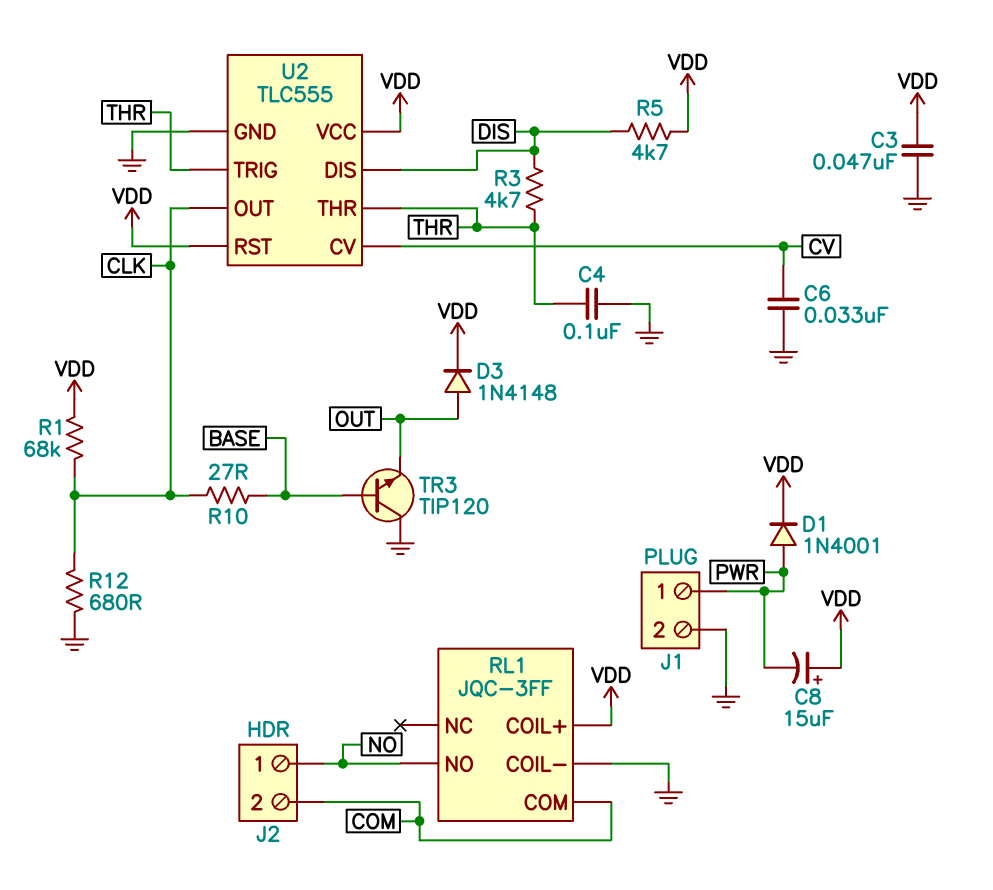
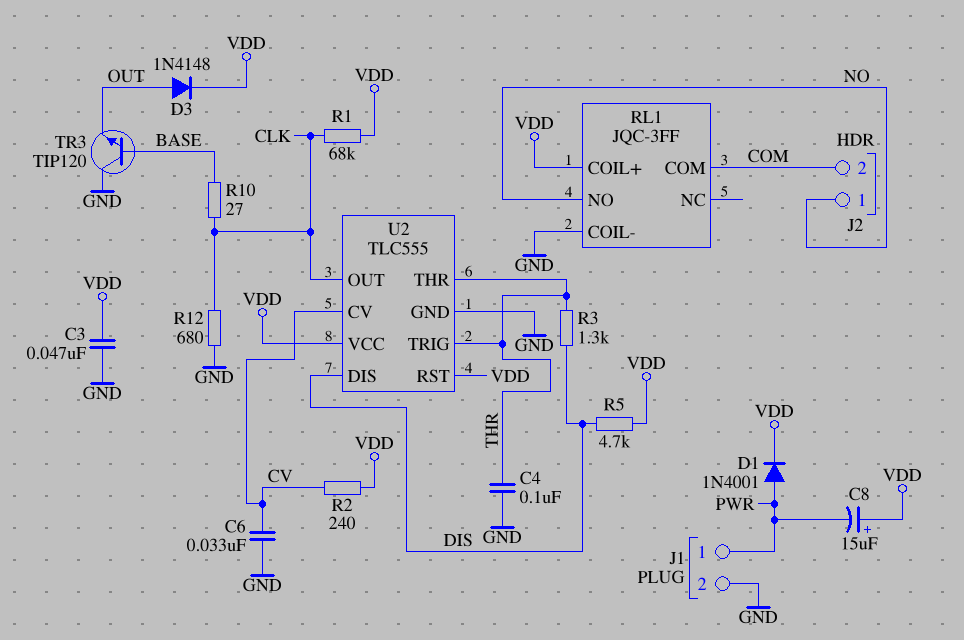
R2: none -> 240 (CV, VDD)
R3: 4.7k (DIS, THR) -> 1.3k (DIS, THR)

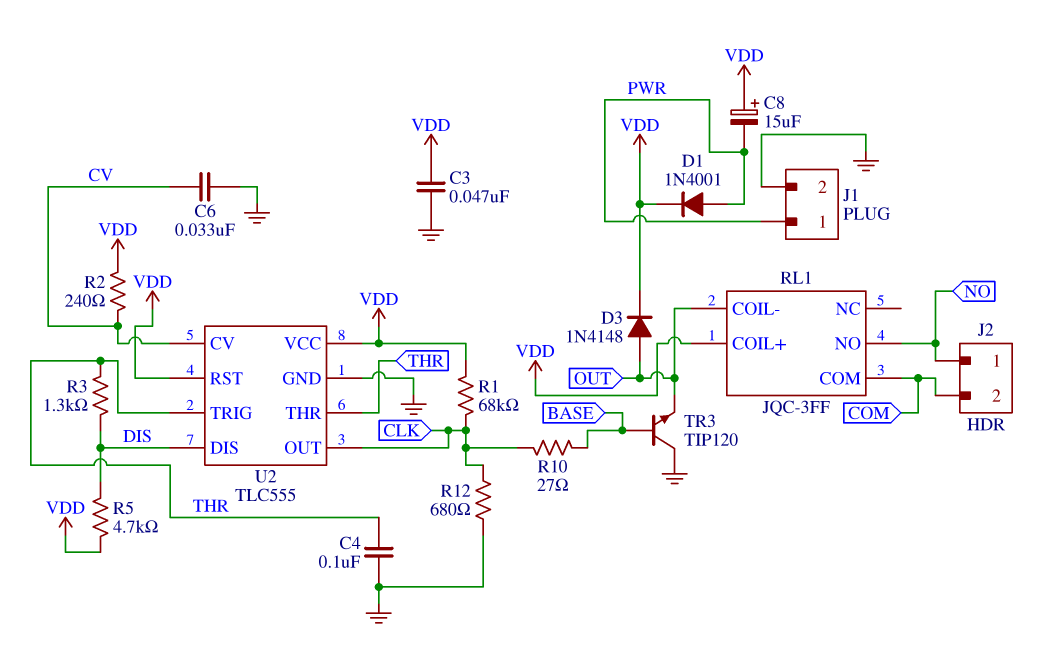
RL1 pin COIL-: GND -> OUT

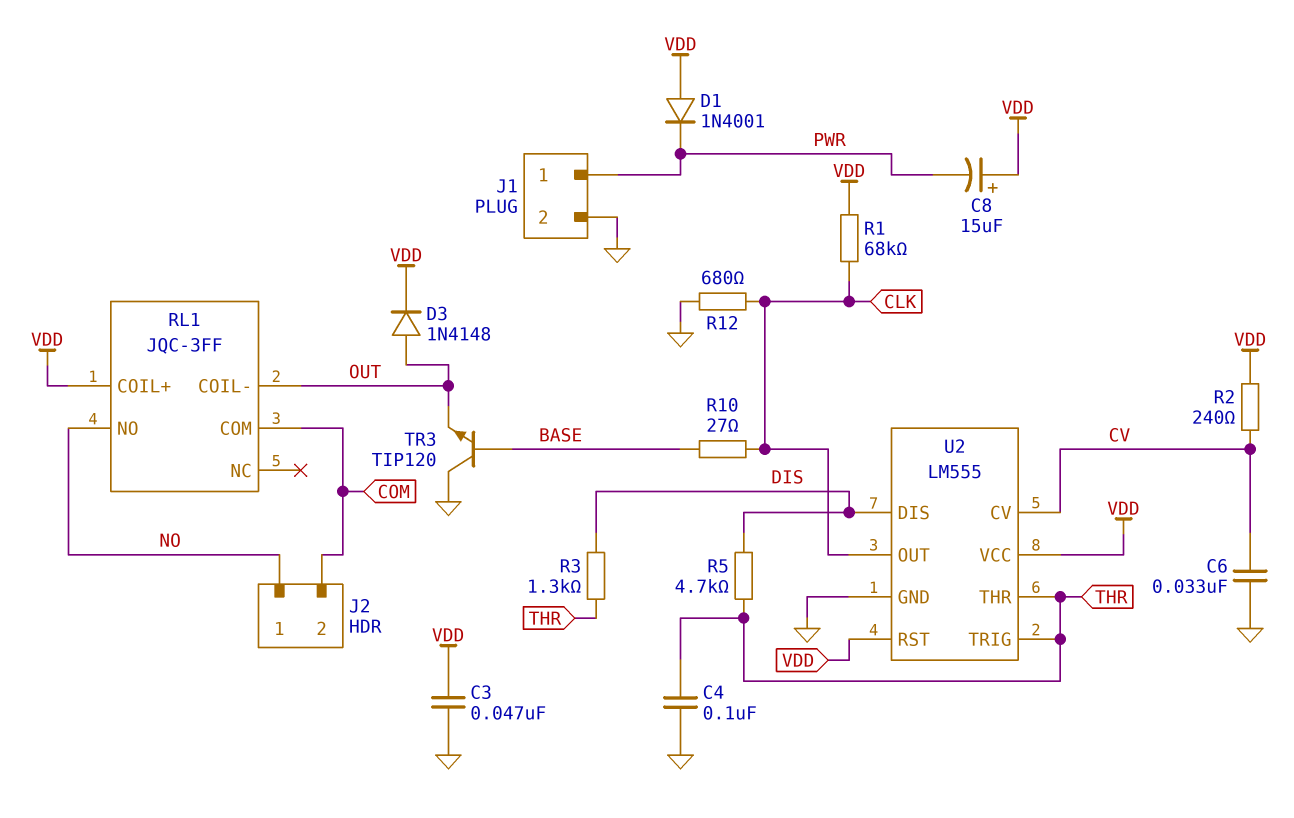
D1: diode 1N4001 (A PWR, K VDD) -> diode 1N4001 (A VDD, K PWR)
R5: 4.7k (DIS, VDD) -> 4.7k (DIS, THR)
U2: TLC555 -> LM555

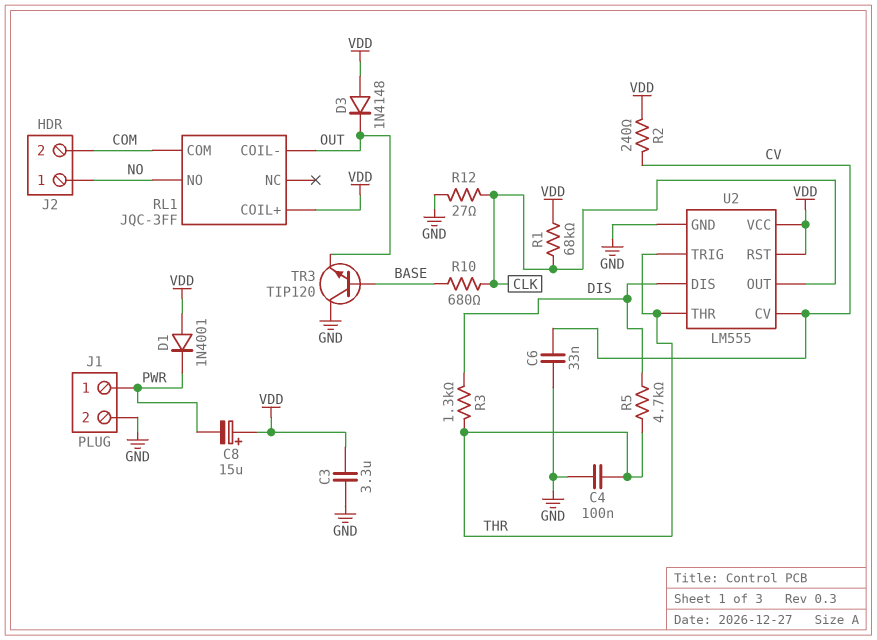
C3: 47nF (GND, VDD) -> 3.3uF (GND, VDD)
D3: diode 1N4148 (A OUT, K VDD) -> diode 1N4148 (A VDD, K OUT)
R10: 27 (BASE, CLK) -> 680 (BASE, CLK)
R12: 680 (CLK, GND) -> 27 (CLK, GND)

